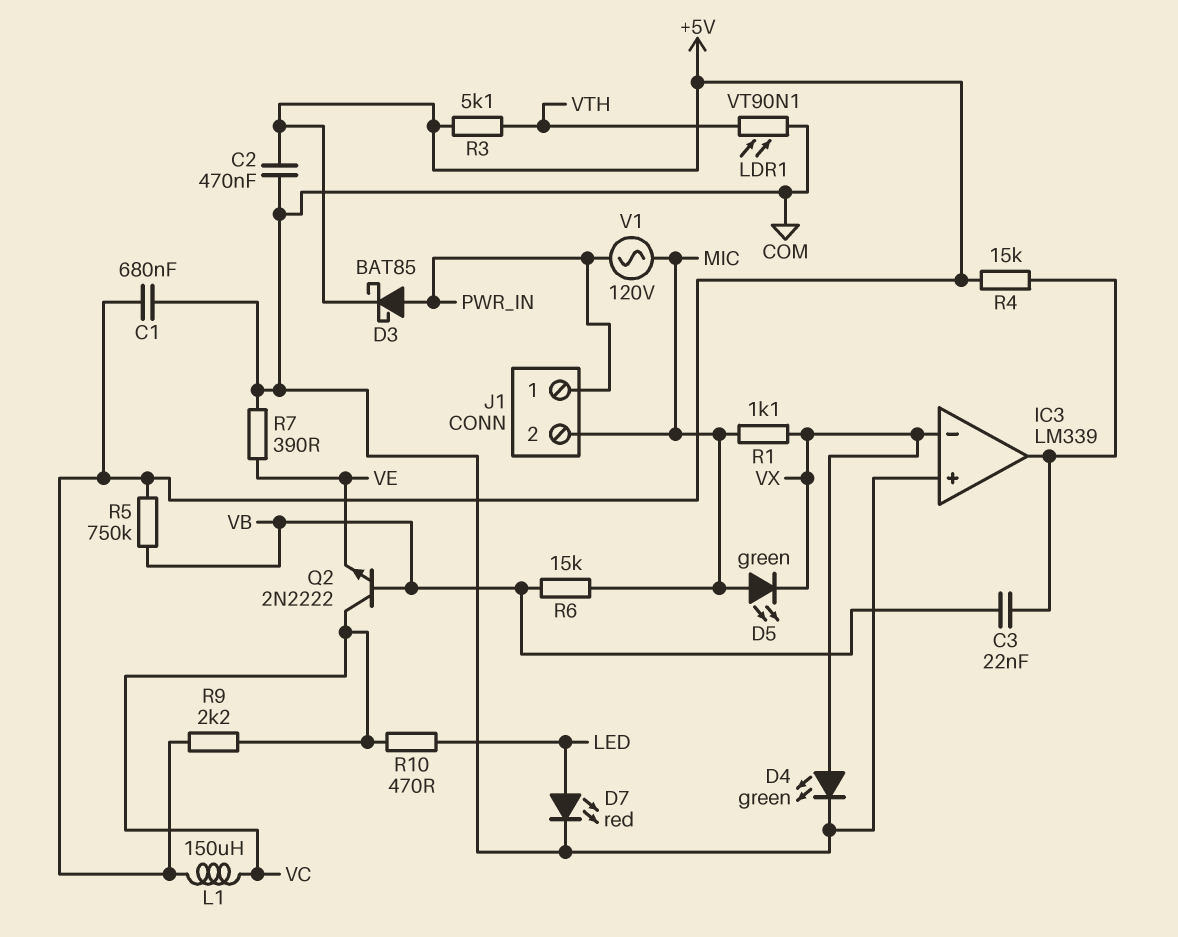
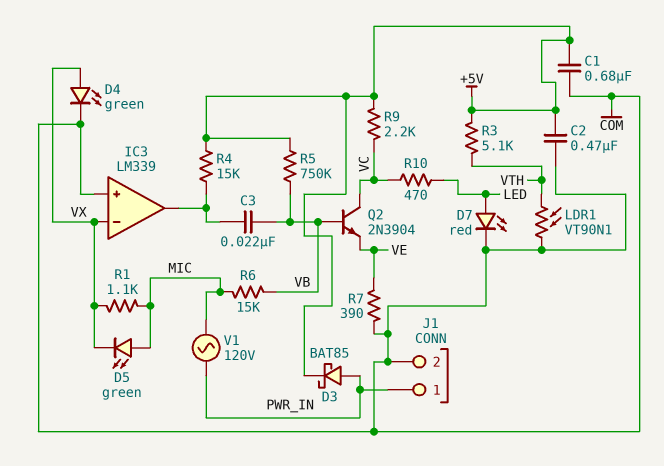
J1 pin 2: MIC -> COM
L1: 150uH (+5V, VC) -> none
Q2: NPN 2N2222 (B VB, C VC, E VE) -> NPN 2N3904 (B VB, C VC, E VE)

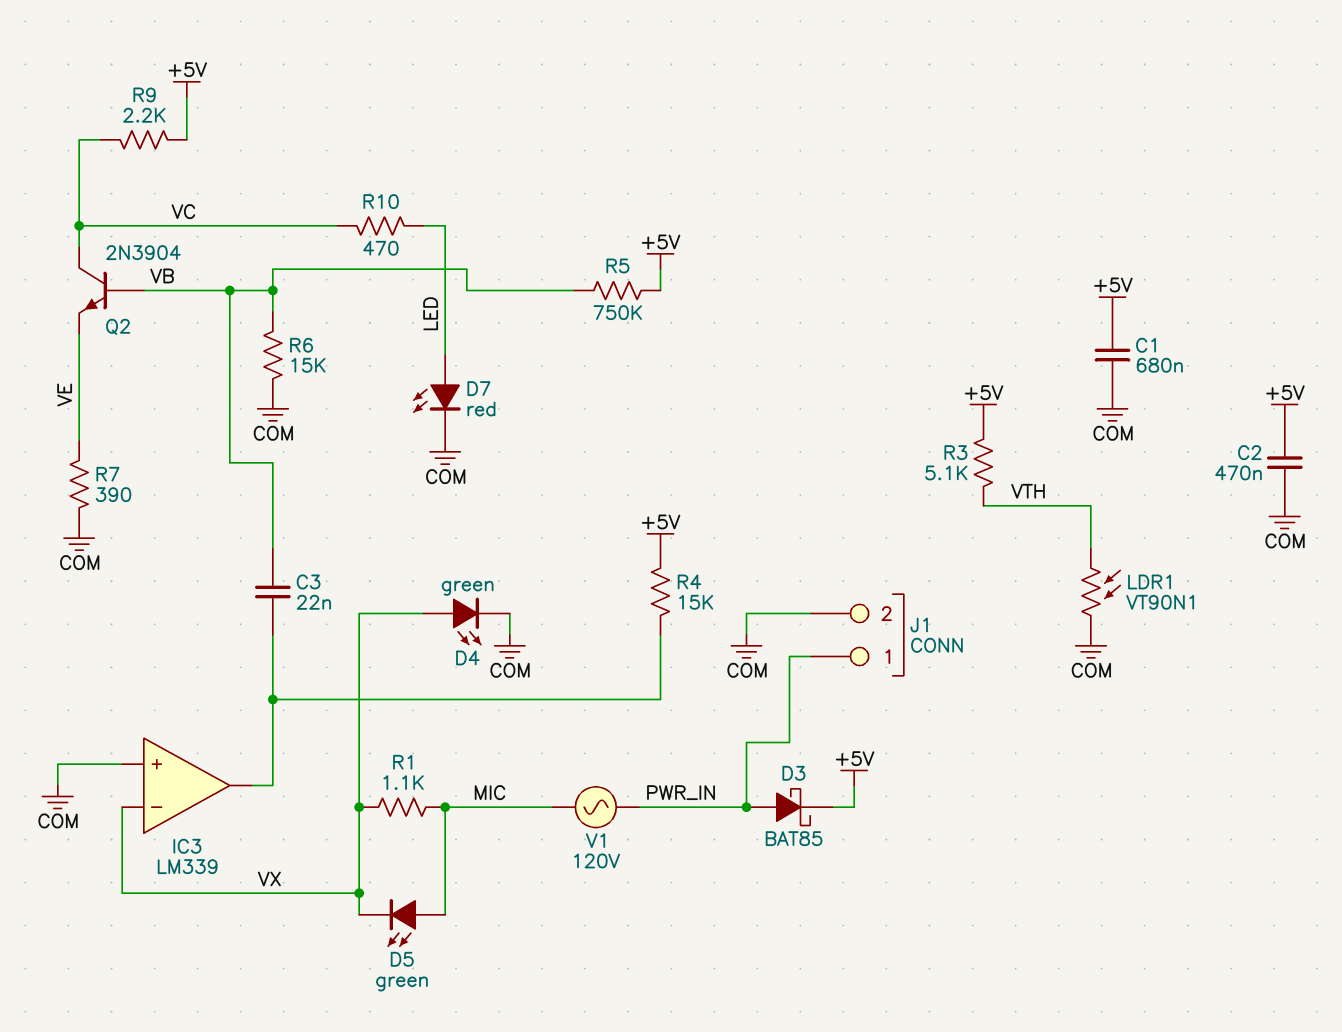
R6: 15k (MIC, VB) -> 15k (COM, VB)

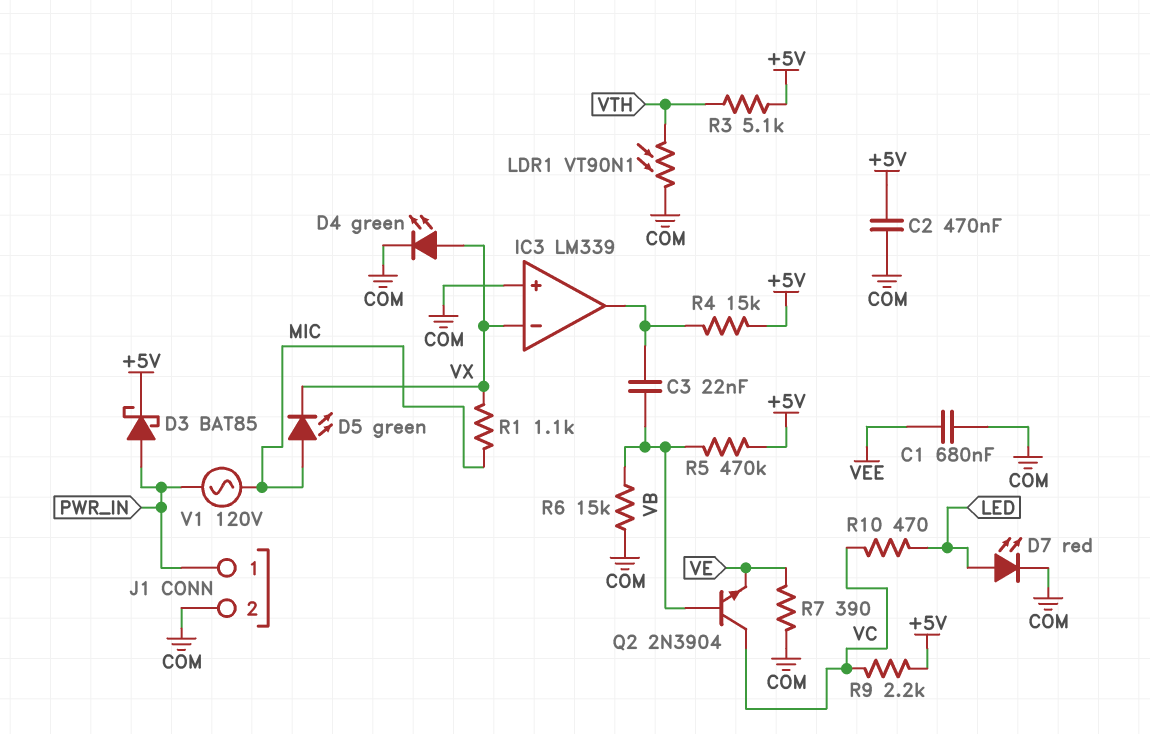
C1: 680nF (+5V, COM) -> 680nF (COM, VEE)
R5: 750k (+5V, VB) -> 470k (+5V, VB)

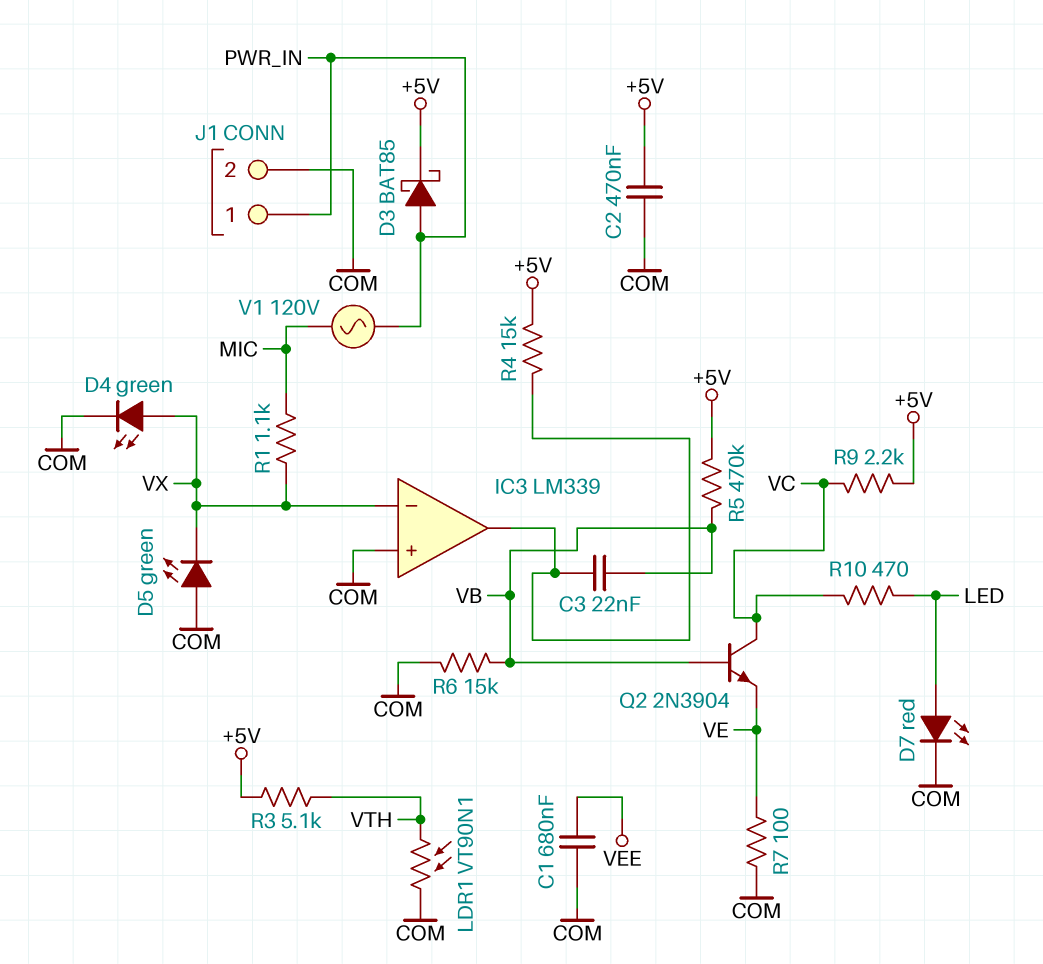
D5: LED green (A MIC, K VX) -> LED green (A COM, K VX)
R7: 390 (COM, VE) -> 100 (COM, VE)

